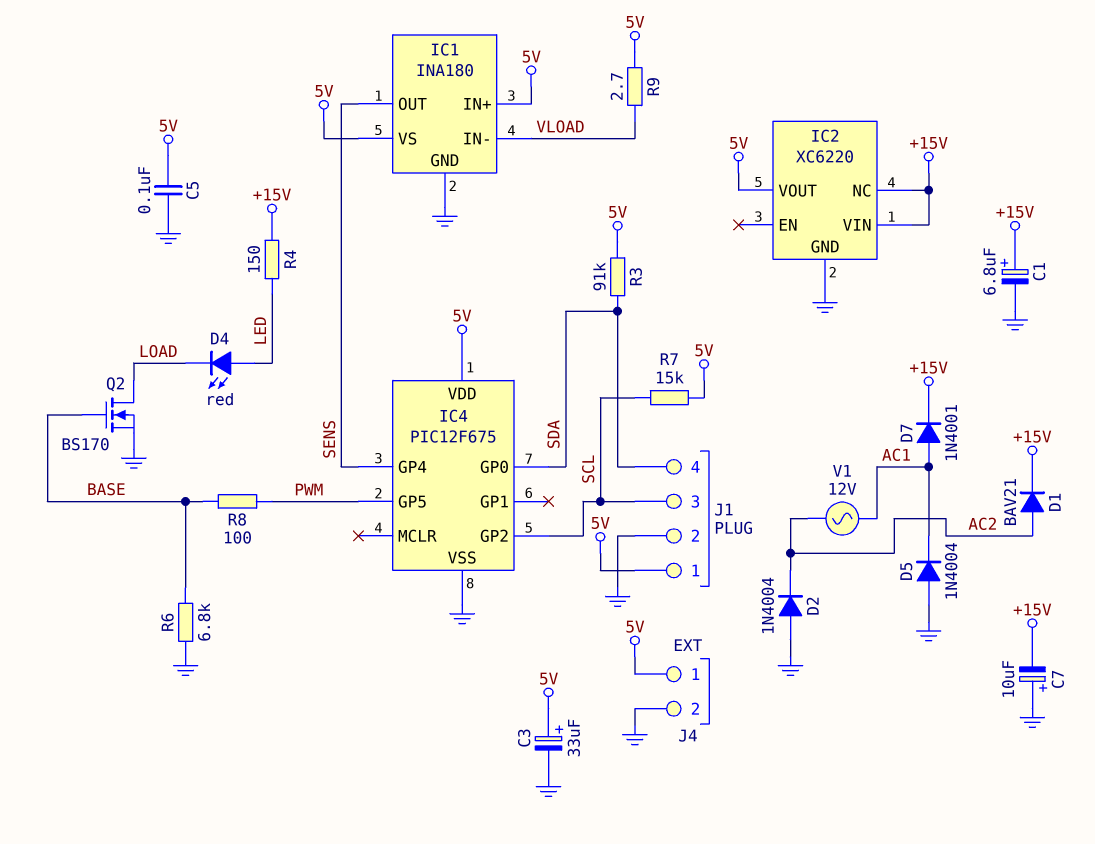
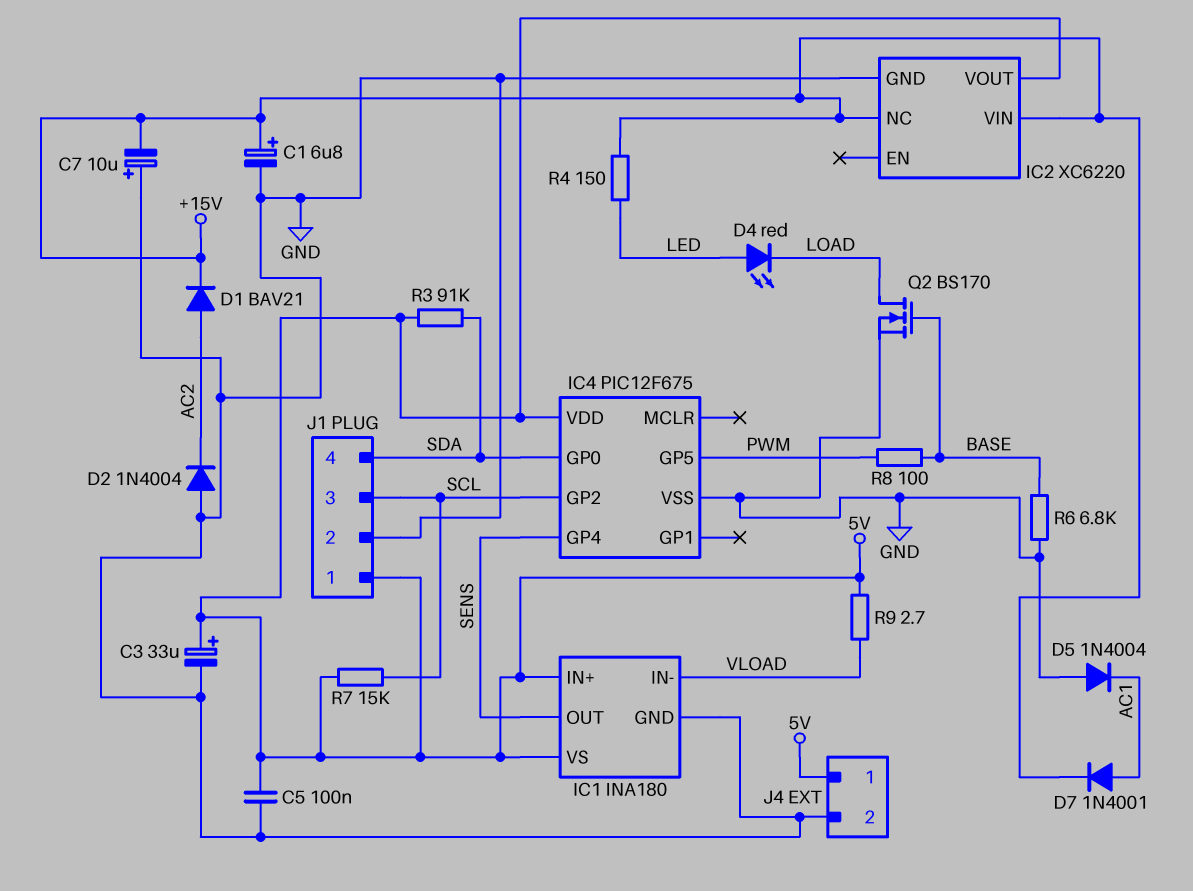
V1: AC 12V (AC1, AC2) -> none

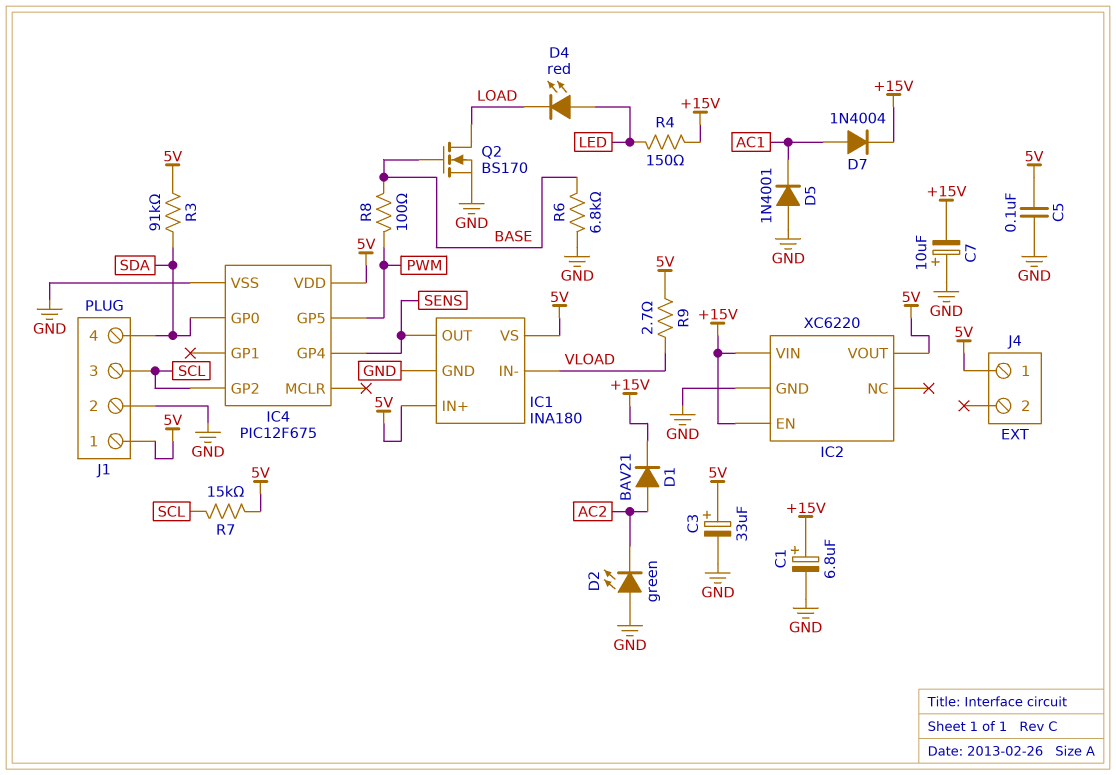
D2: diode 1N4004 (A GND, K AC2) -> LED green (A GND, K AC2)
D5: diode 1N4004 (A GND, K AC1) -> diode 1N4001 (A GND, K AC1)
D7: diode 1N4001 (A AC1, K +15V) -> diode 1N4004 (A AC1, K +15V)
IC2 pin EN: none -> +15V
IC2 pin NC: +15V -> none
J4 pin 2: GND -> none

